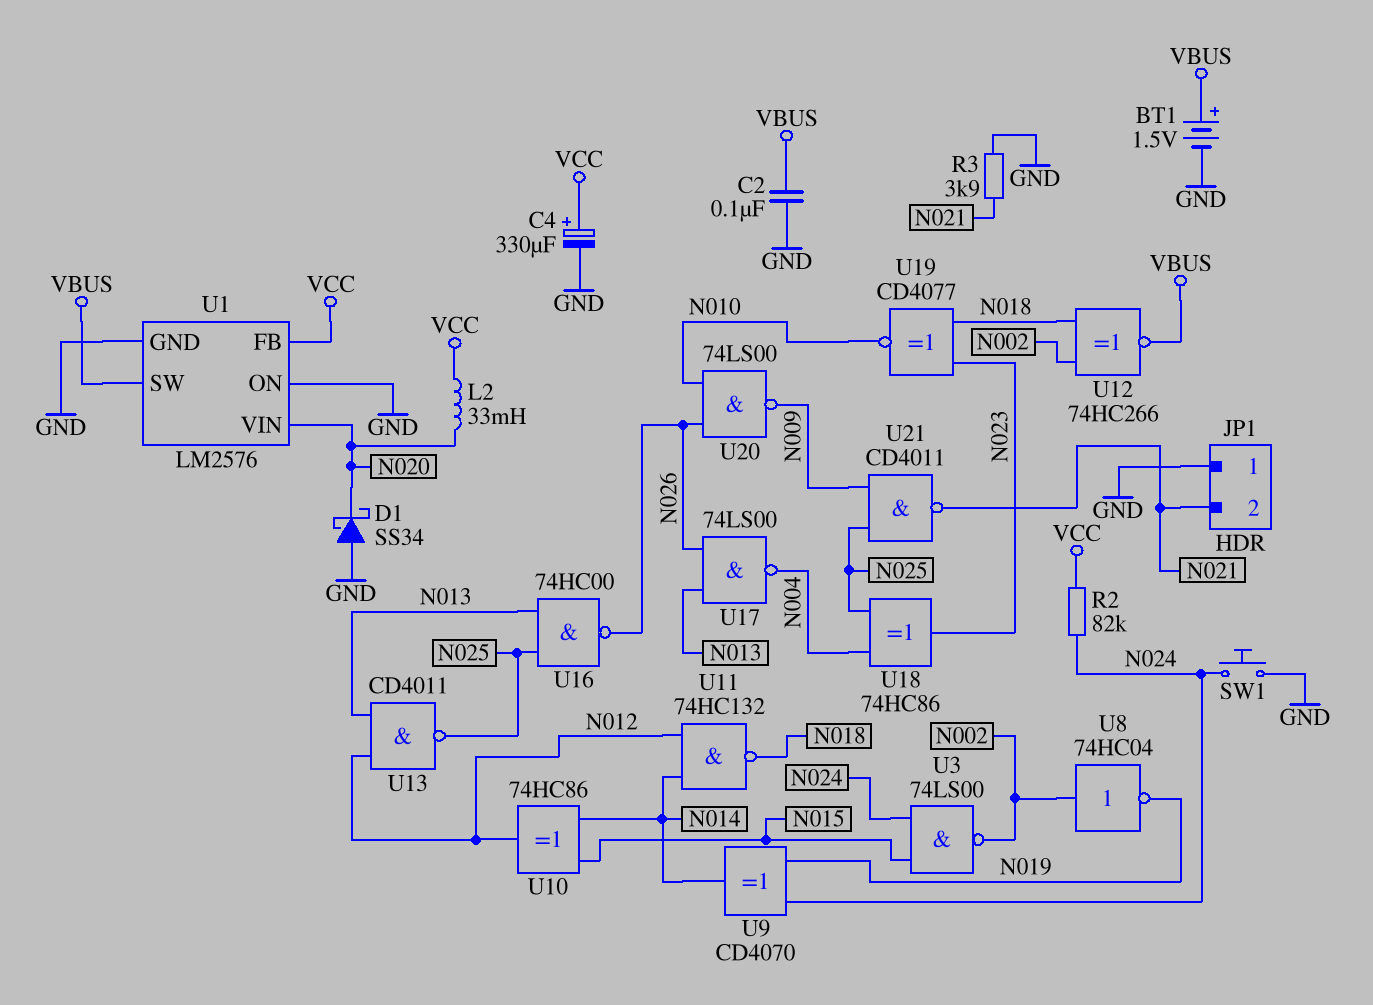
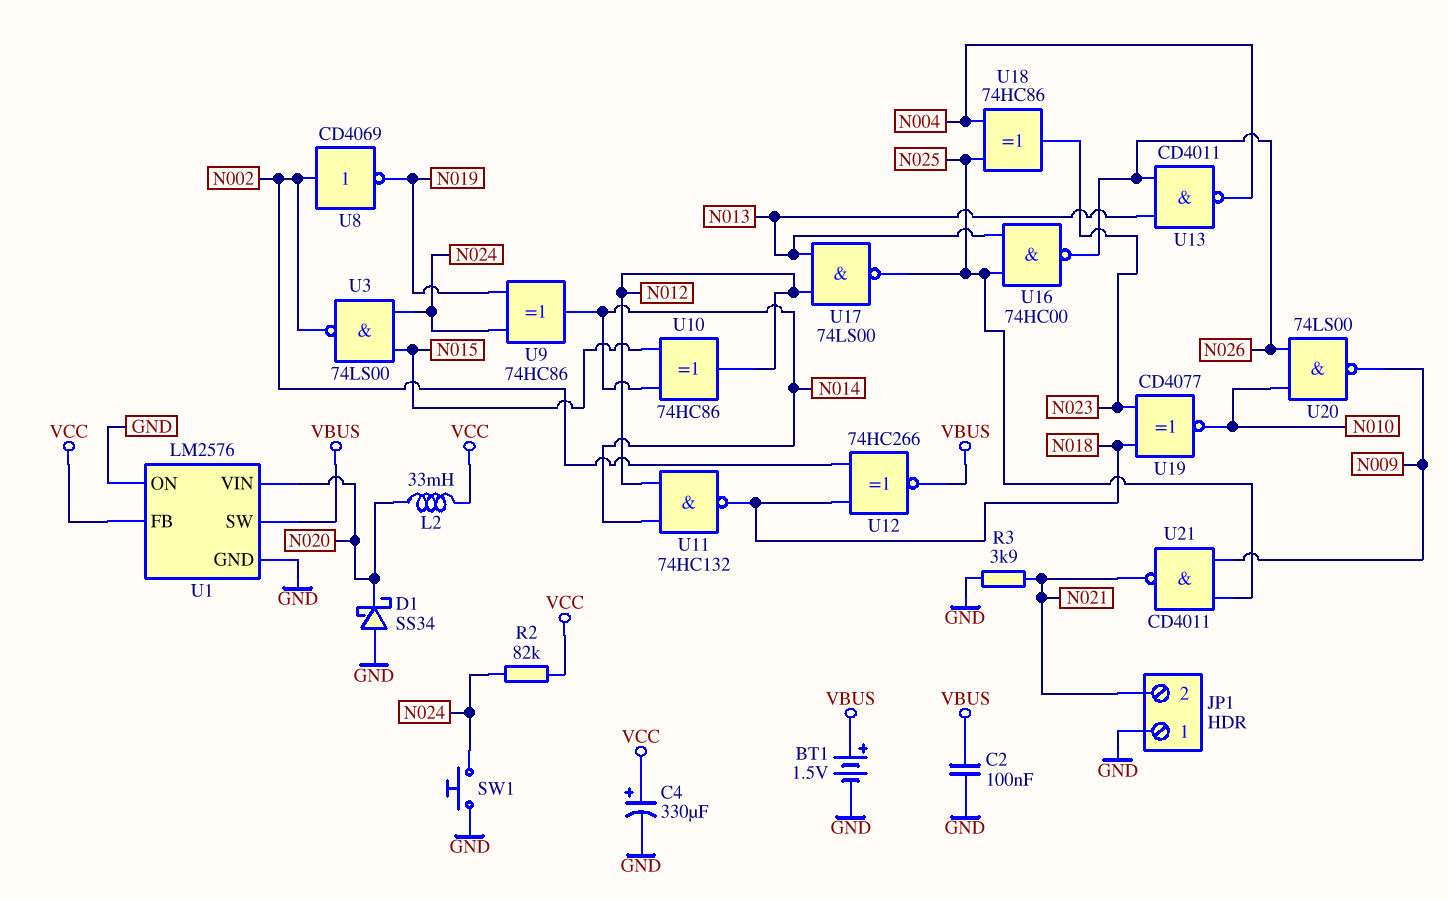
U8: NOT 74HC04 (in N002, out N019) -> NOT CD4069 (in N002, out N019)
U9: XOR CD4070 (in N019, in N024, out N014) -> XOR 74HC86 (in N019, in N024, out N014)
U13: NAND CD4011 (in N012, in N013, out N025) -> NAND CD4011 (in N013, in N026, out N004)
U17: NAND 74LS00 (in N013, in N026, out N004) -> NAND 74LS00 (in N012, in N013, out N025)

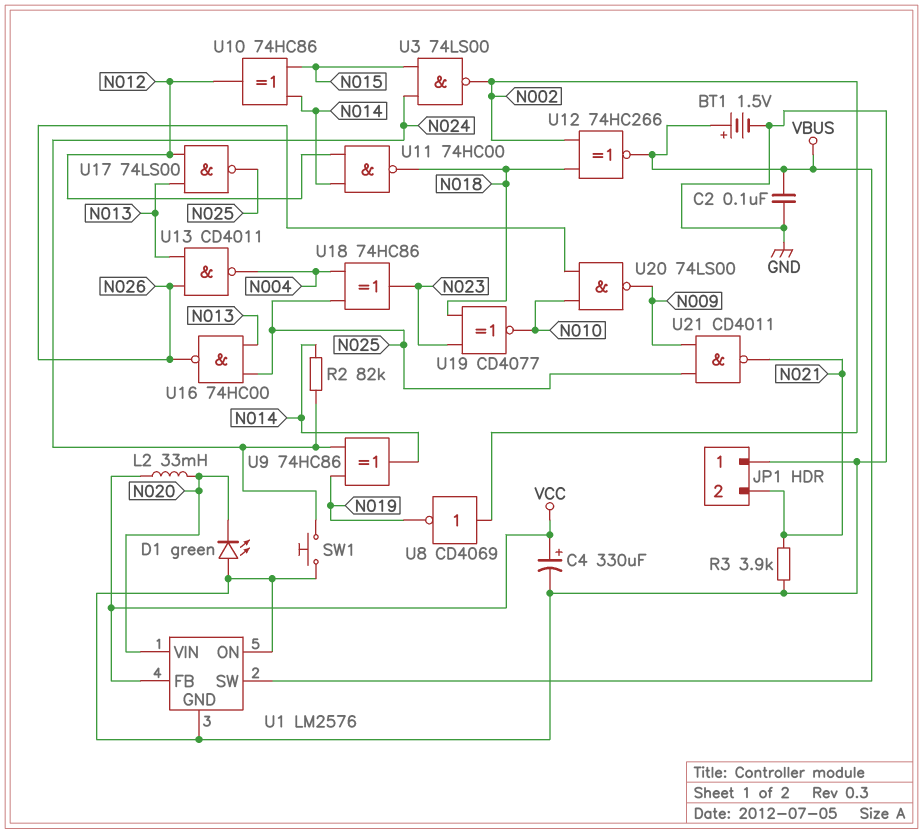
D1: schottky SS34 (A GND, K N020) -> LED green (A GND, K N020)
R2: 82k (N024, VCC) -> 82k (N014, N024)
U11: NAND 74HC132 (in N012, in N014, out N018) -> NAND 74HC00 (in N012, in N014, out N018)

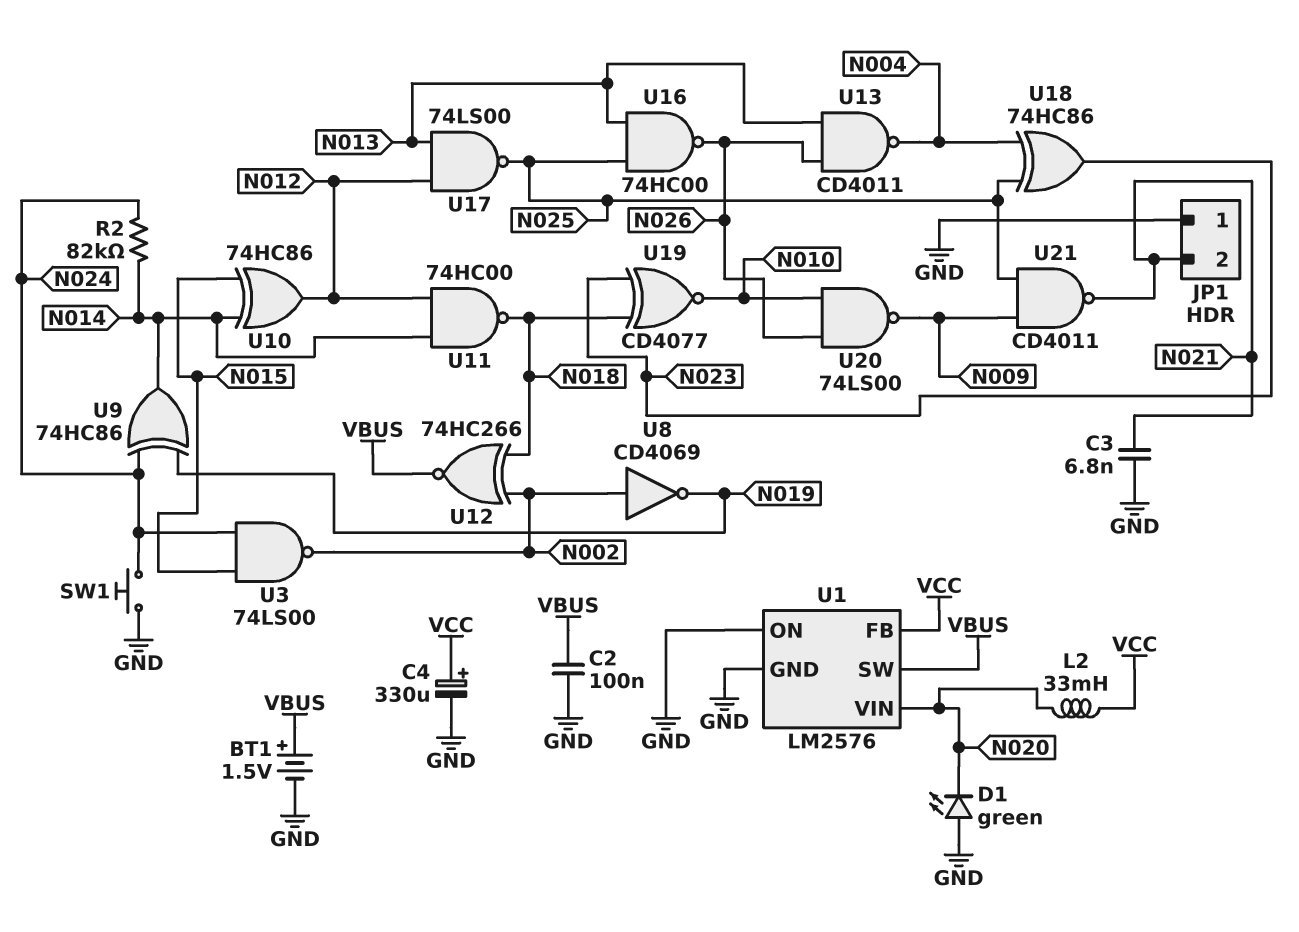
C3: none -> 6.8nF (GND, N021)
R3: 3.9k (GND, N021) -> none

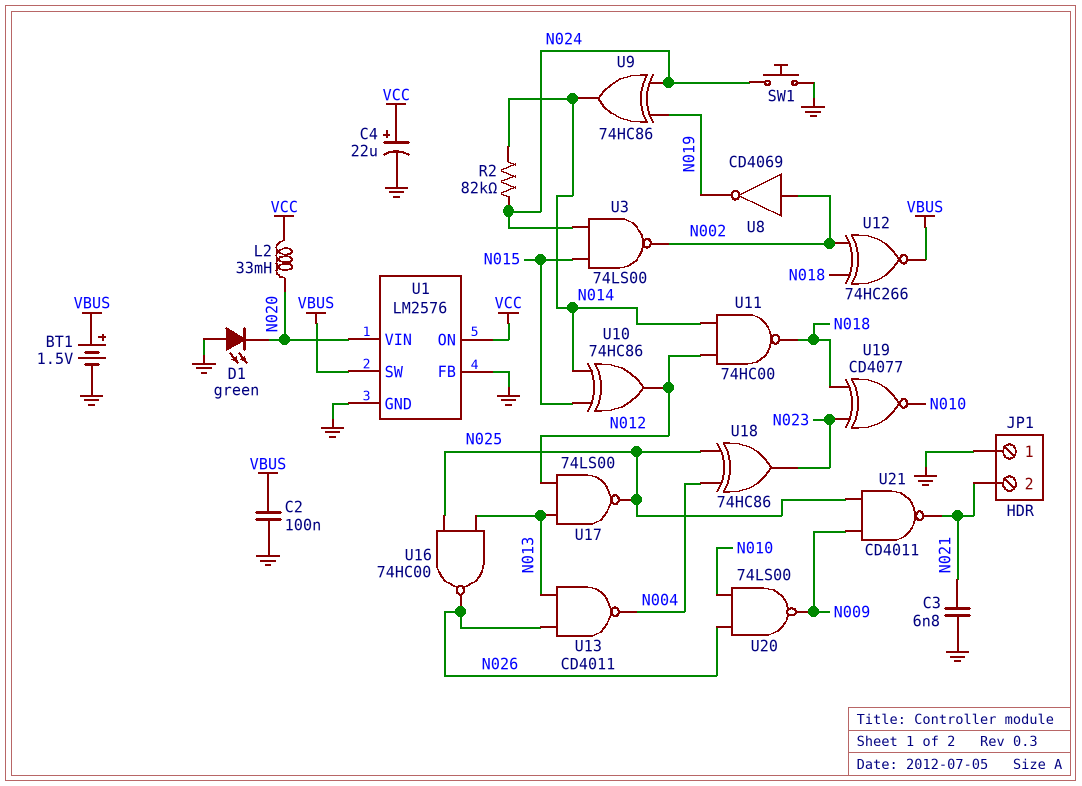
C4: 330uF (plus VCC, minus GND) -> 22uF (plus VCC, minus GND)
U1 pin FB: VCC -> GND
U1 pin ON: GND -> VCC

